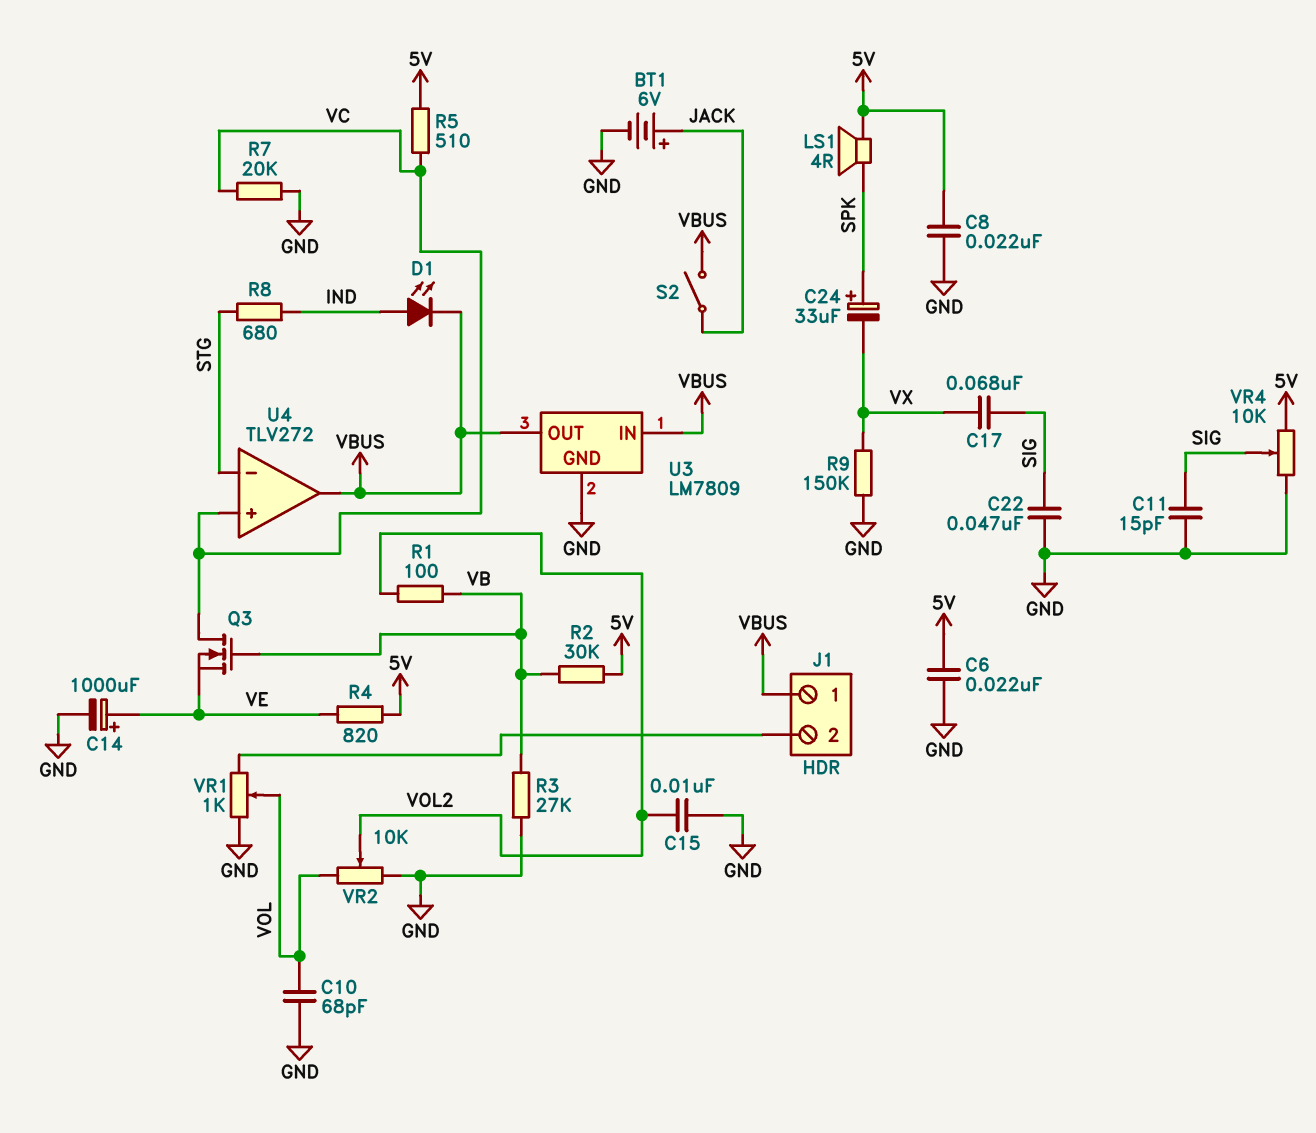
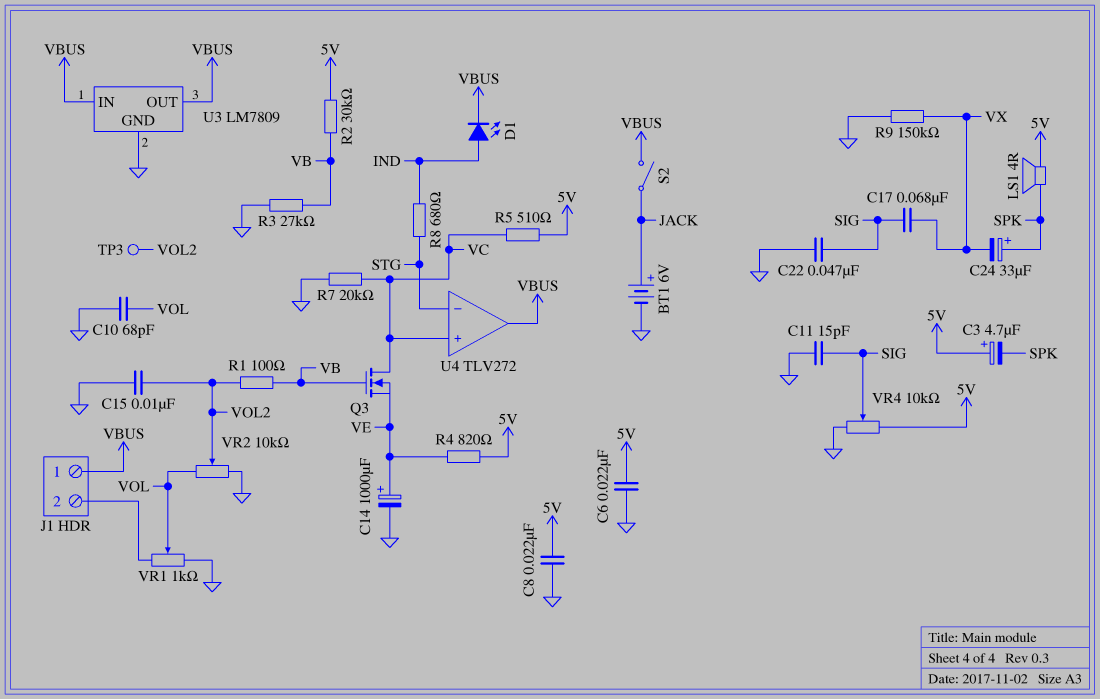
C3: none -> 4.7uF (plus 5V, minus SPK)
TP3: none -> test point (VOL2)

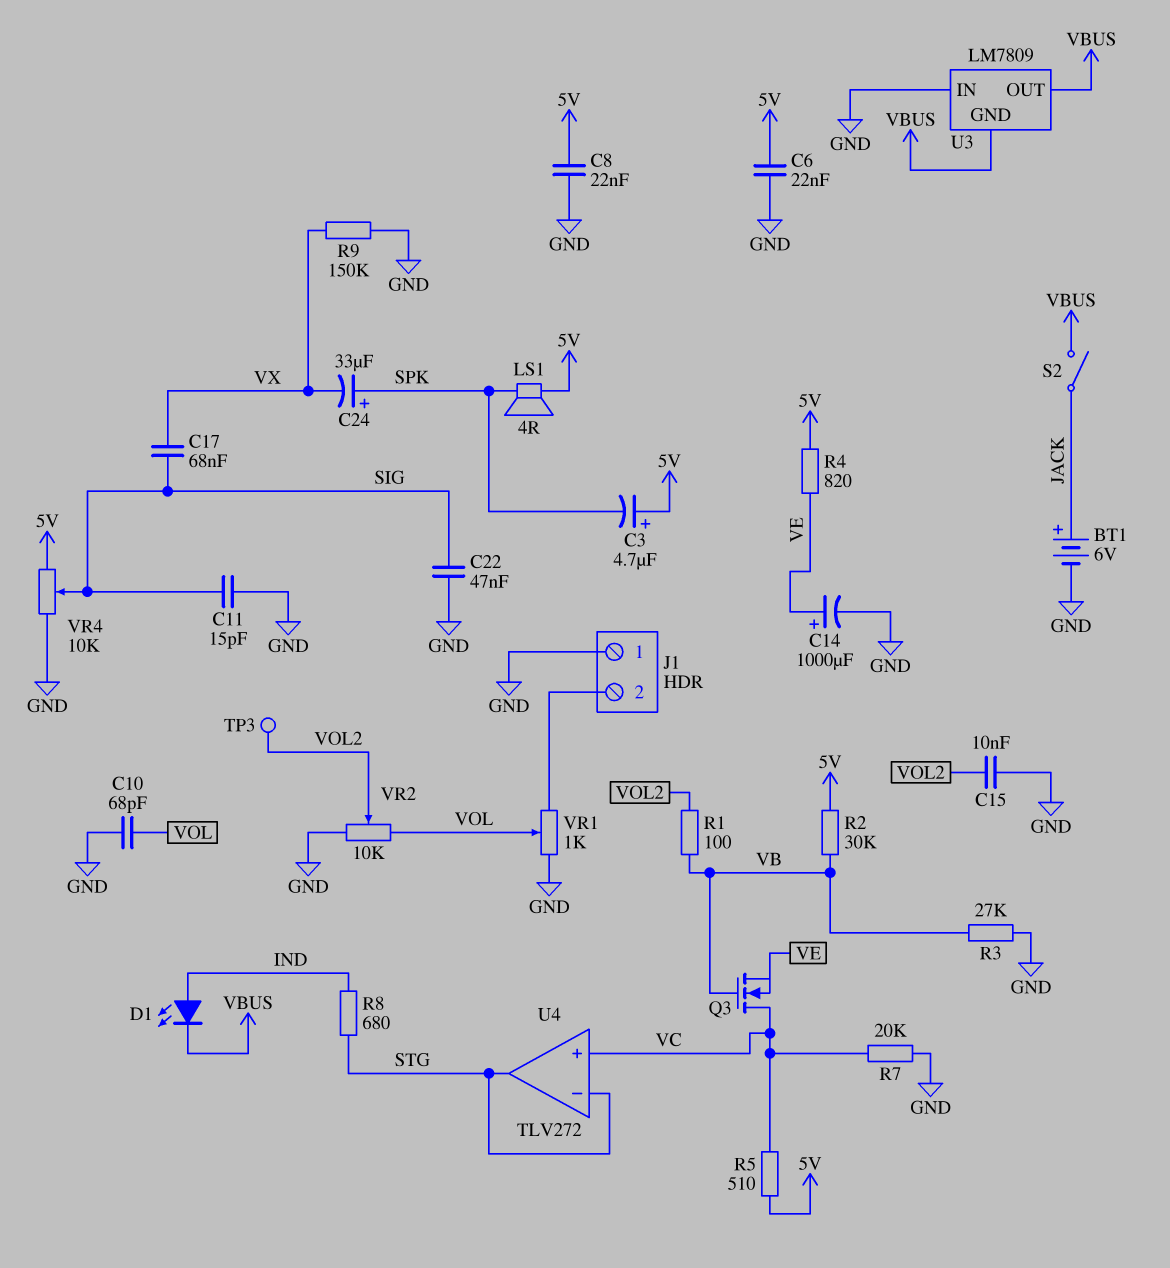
J1 pin 1: VBUS -> GND
U3 pin GND: GND -> VBUS
U3 pin IN: VBUS -> GND
U4 pin out: VBUS -> STG

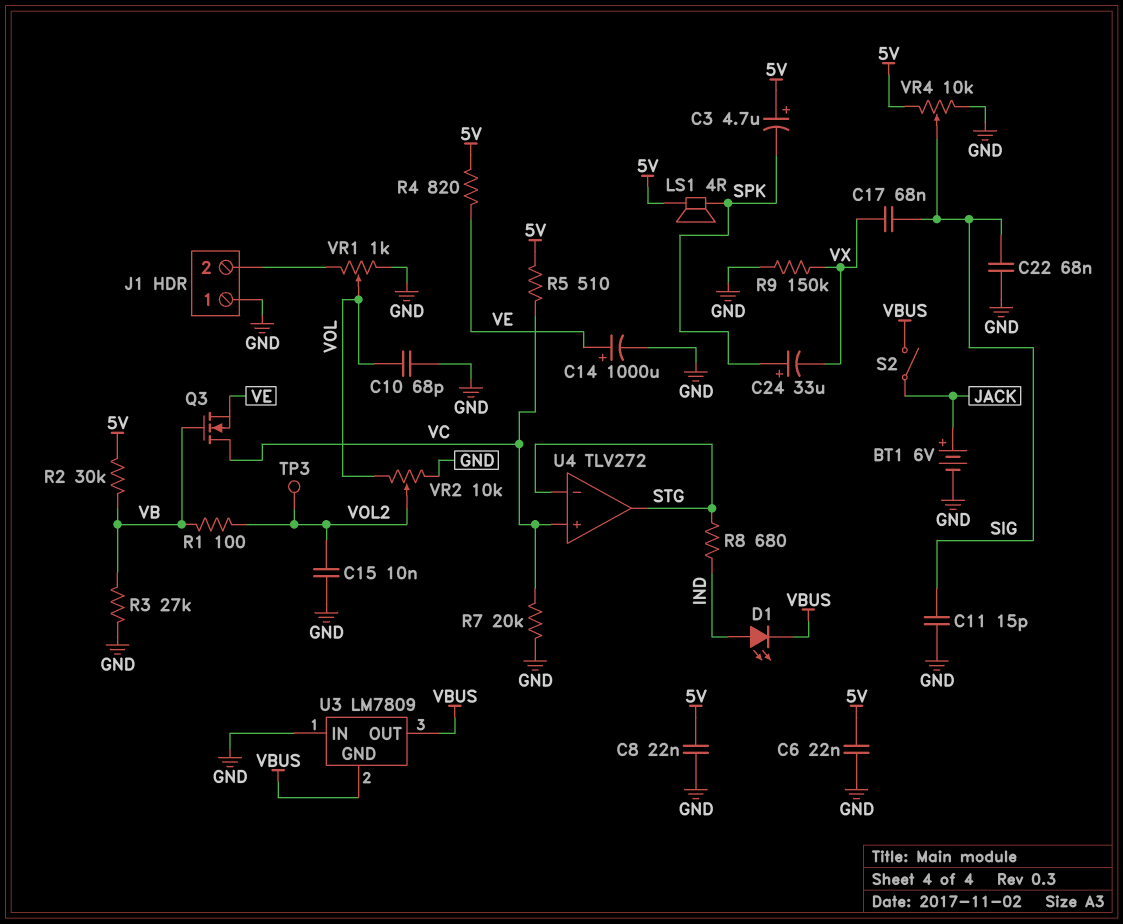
C22: 47nF (GND, SIG) -> 68nF (GND, SIG)

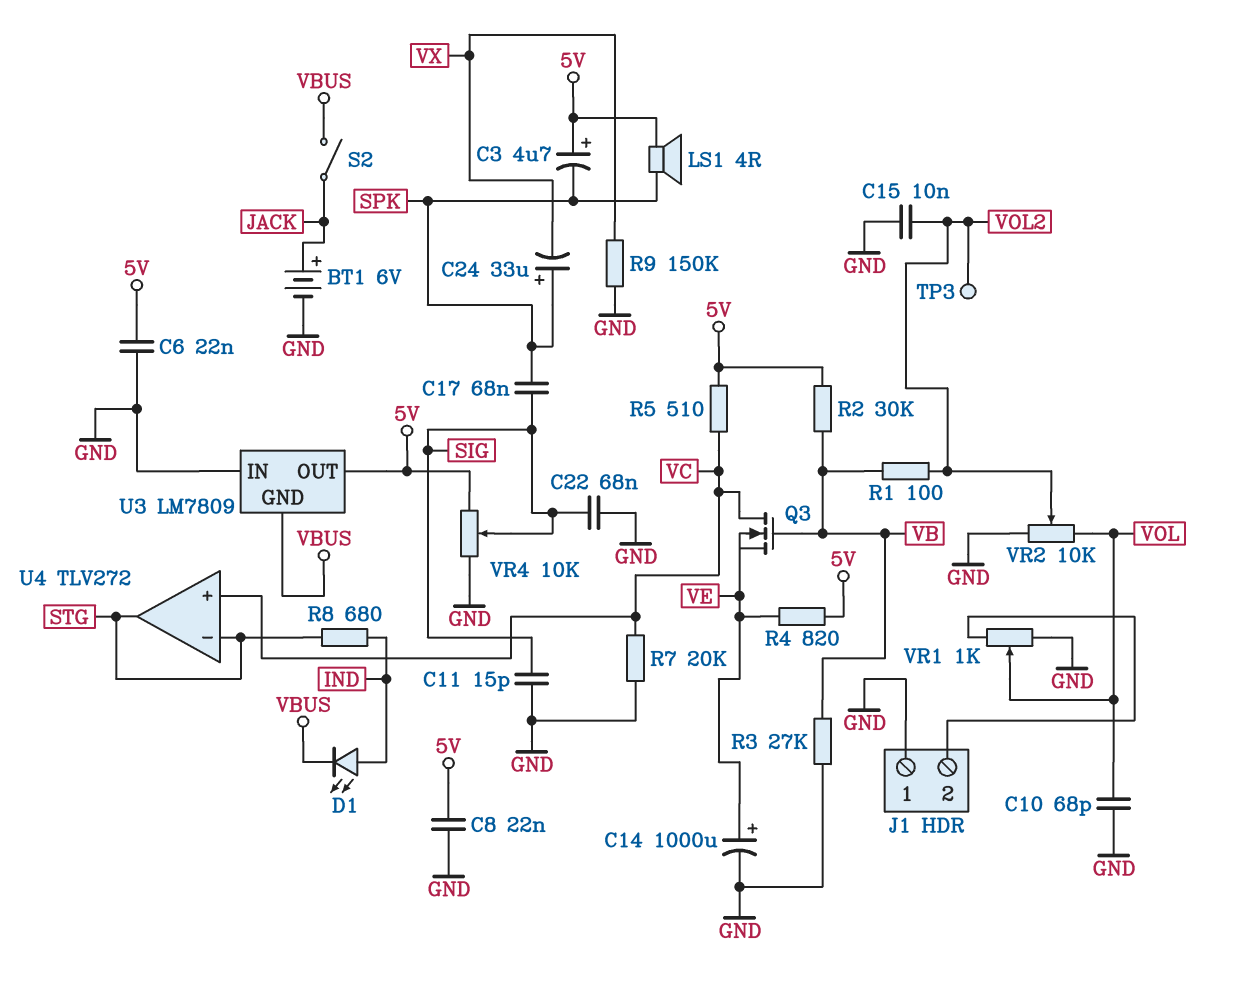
C17: 68nF (SIG, VX) -> 68nF (SIG, SPK)
U3 pin OUT: VBUS -> 5V

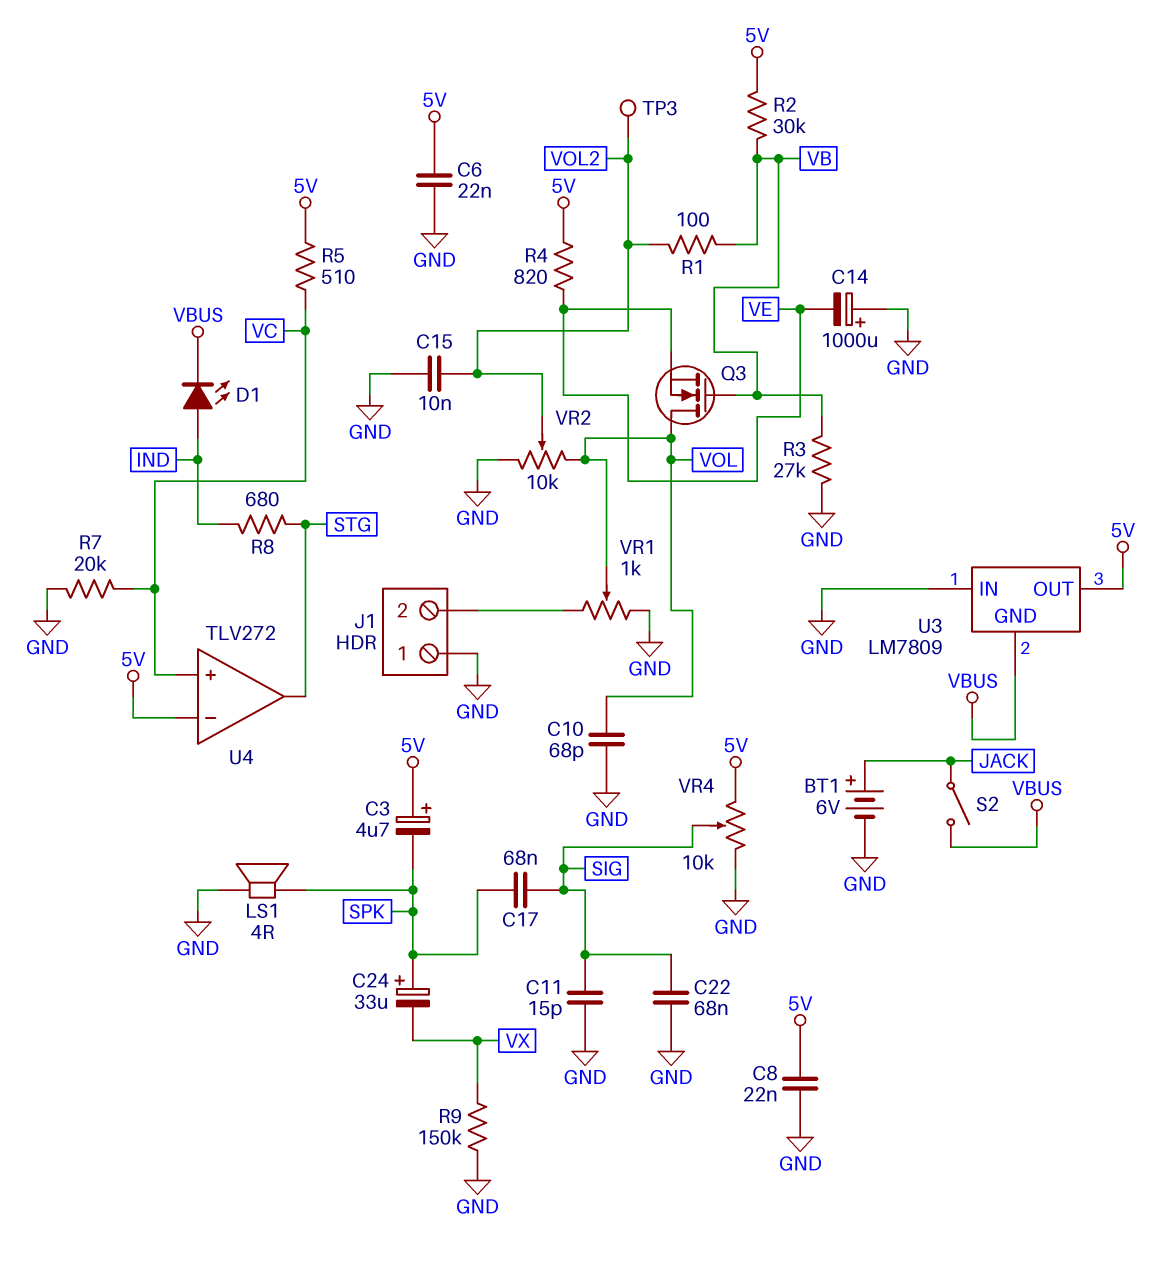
C14: 1000uF (plus VE, minus GND) -> 1000uF (plus GND, minus VE)
LS1: speaker 4R (5V, SPK) -> speaker 4R (GND, SPK)
Q3: NMOS (G VB, D VC, S VE) -> NMOS (G VB, D VOL, S VE)
U4 pin in-: STG -> 5V

